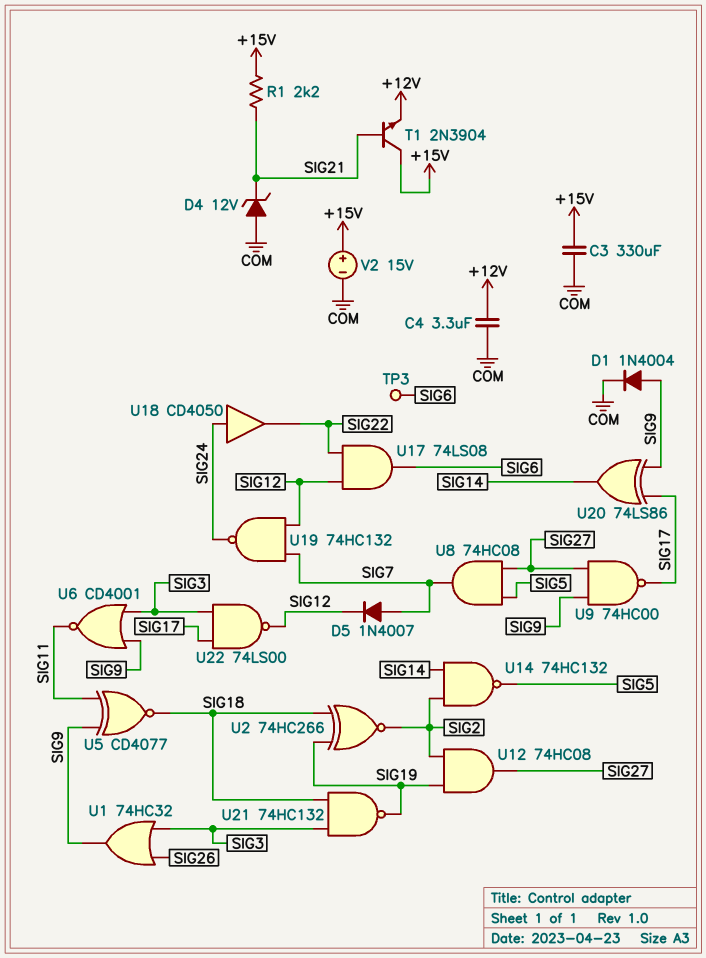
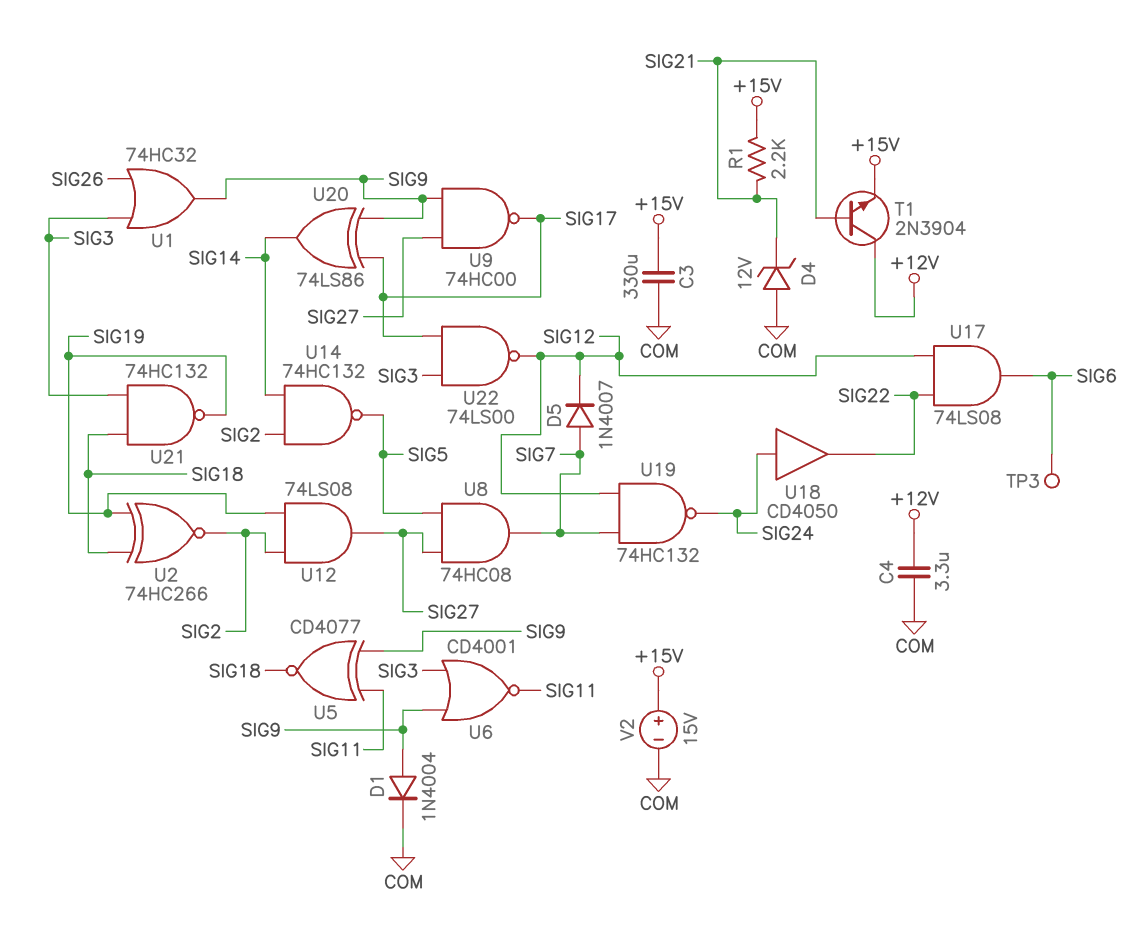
T1: NPN 2N3904 (B SIG21, C +15V, E +12V) -> NPN 2N3904 (B SIG21, C +12V, E +15V)
U12: AND 74HC08 (in SIG2, in SIG19, out SIG27) -> AND 74LS08 (in SIG2, in SIG19, out SIG27)

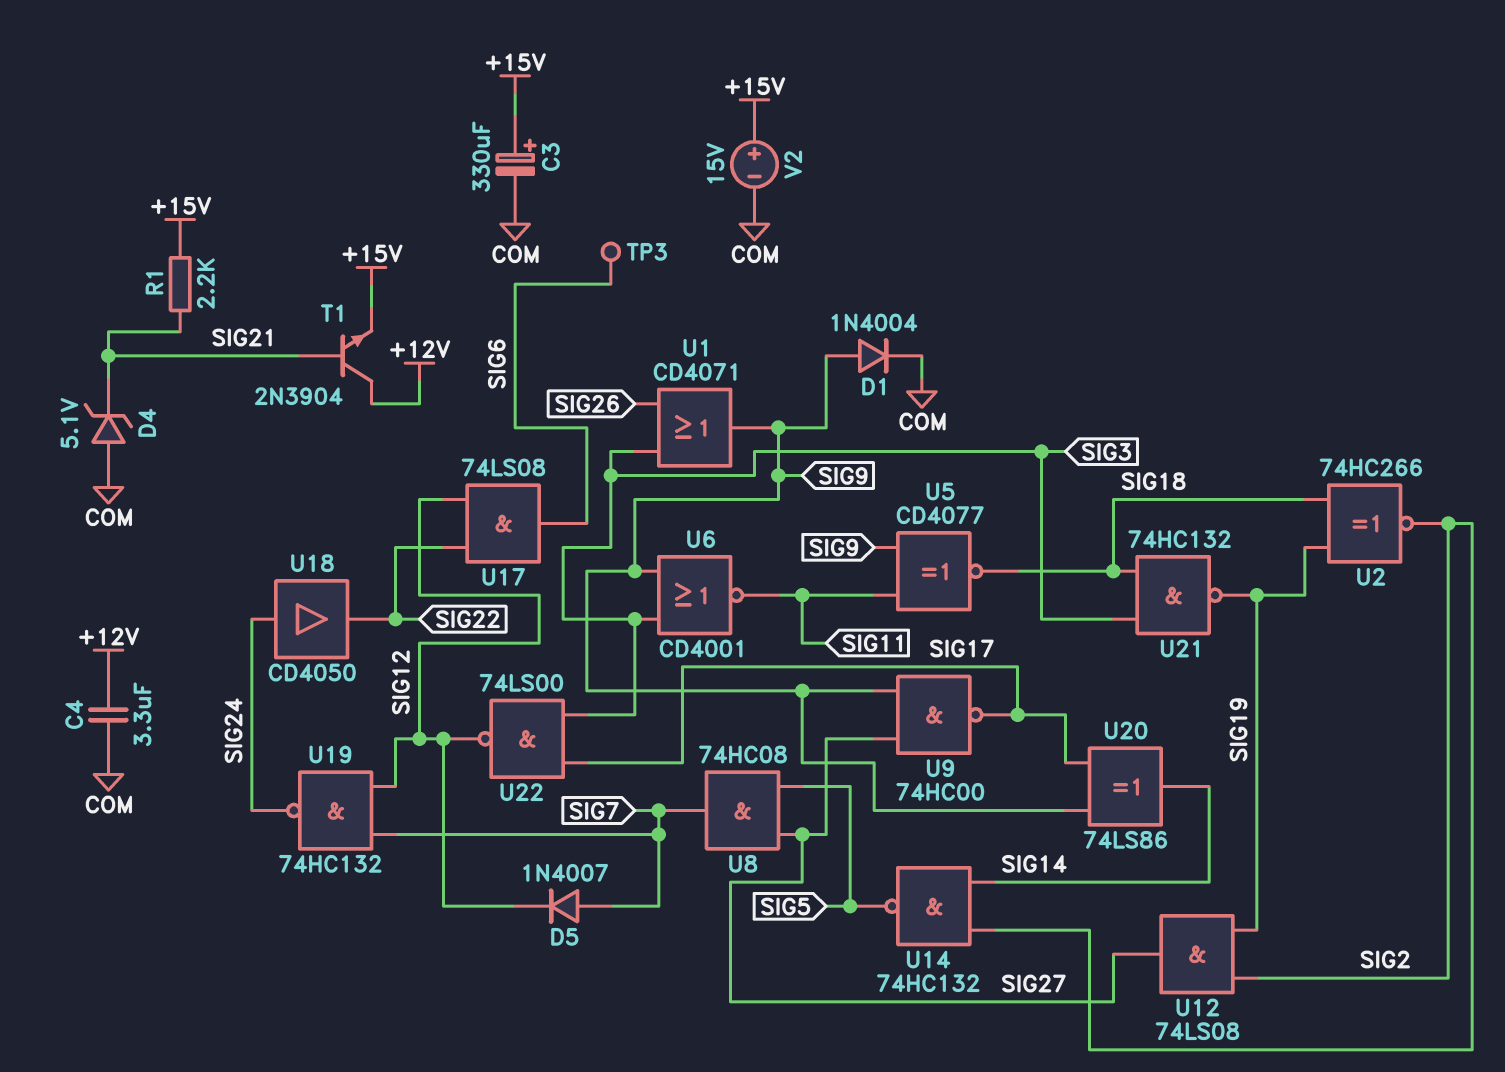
C3: 330uF (+15V, COM) -> 330uF (plus +15V, minus COM)
D4: zener 12V (A COM, K SIG21) -> zener 5.1V (A COM, K SIG21)
U1: OR 74HC32 (in SIG3, in SIG26, out SIG9) -> OR CD4071 (in SIG3, in SIG26, out SIG9)

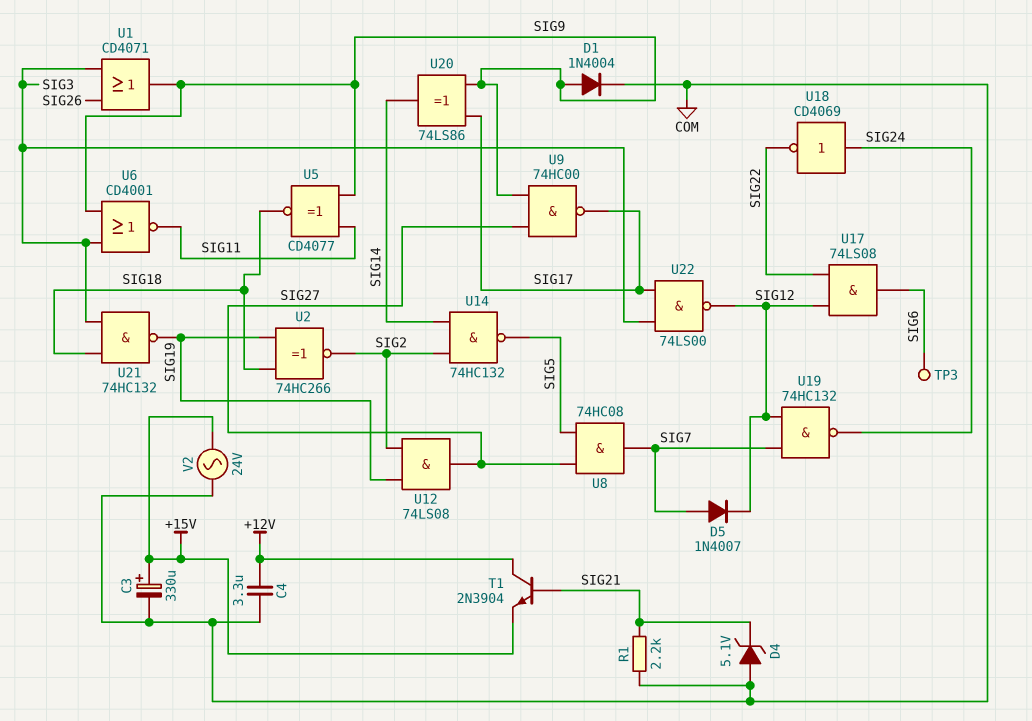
R1: 2.2k (+15V, SIG21) -> 2.2k (COM, SIG21)
U18: buffer CD4050 (in SIG24, out SIG22) -> NOT CD4069 (in SIG24, out SIG22)
V2: 15V (plus +15V, minus COM) -> AC 24V (+15V, COM)

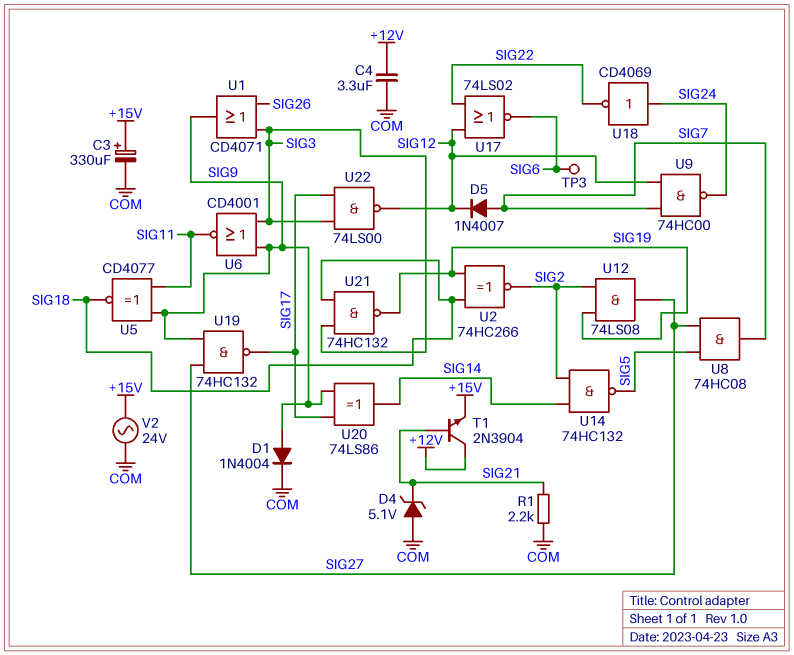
U9: NAND 74HC00 (in SIG9, in SIG27, out SIG17) -> NAND 74HC00 (in SIG7, in SIG12, out SIG24)
U17: AND 74LS08 (in SIG12, in SIG22, out SIG6) -> NOR 74LS02 (in SIG12, in SIG22, out SIG6)
U19: NAND 74HC132 (in SIG7, in SIG12, out SIG24) -> NAND 74HC132 (in SIG9, in SIG27, out SIG17)

